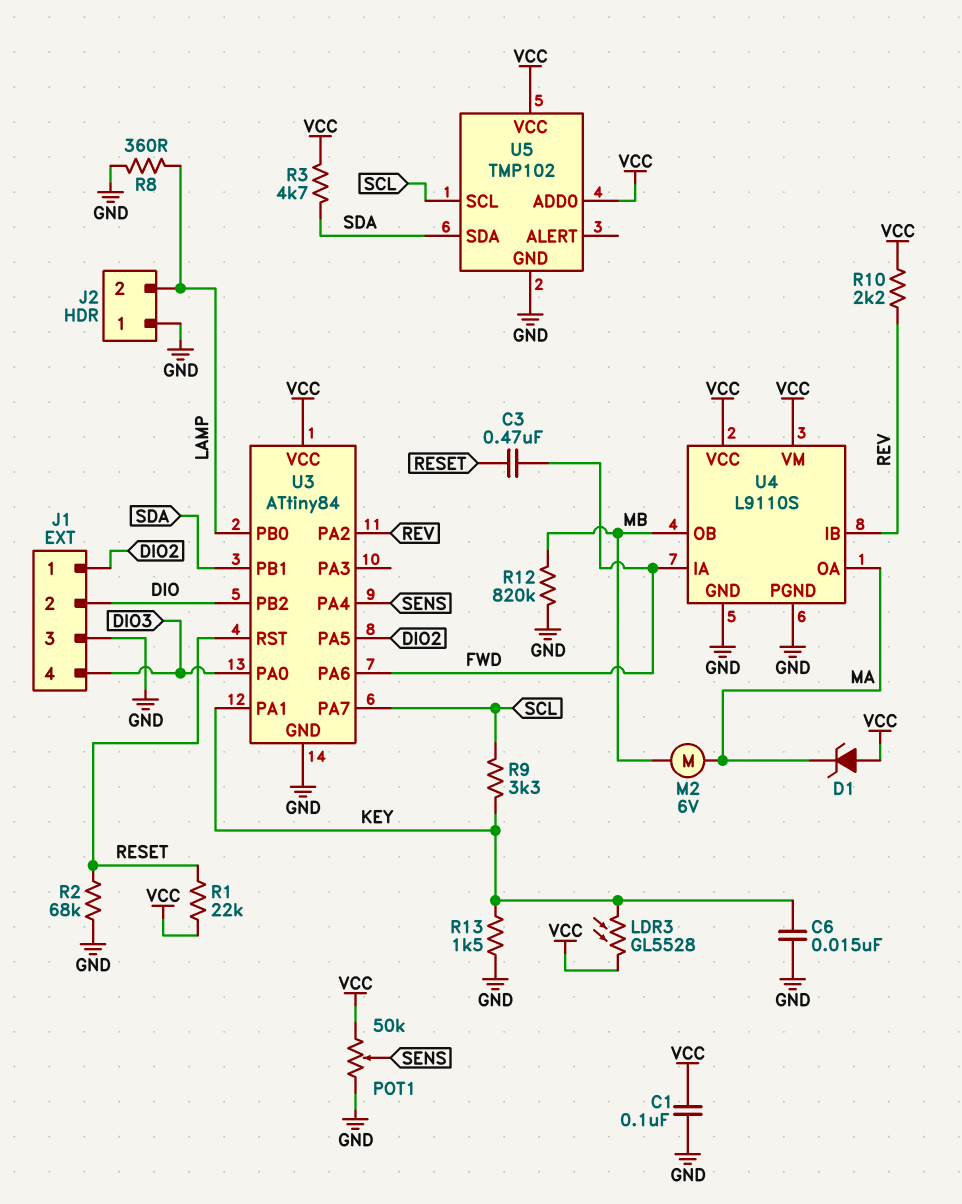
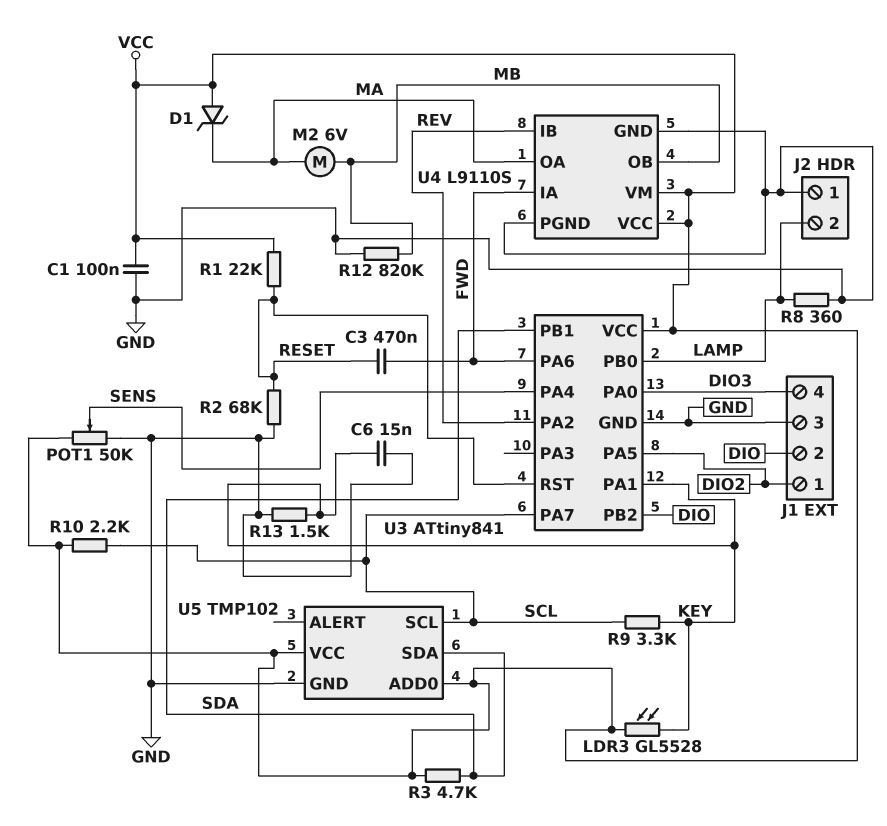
R10: 2.2k (REV, VCC) -> 2.2k (SCL, VCC)
U3: ATtiny84 -> ATtiny841

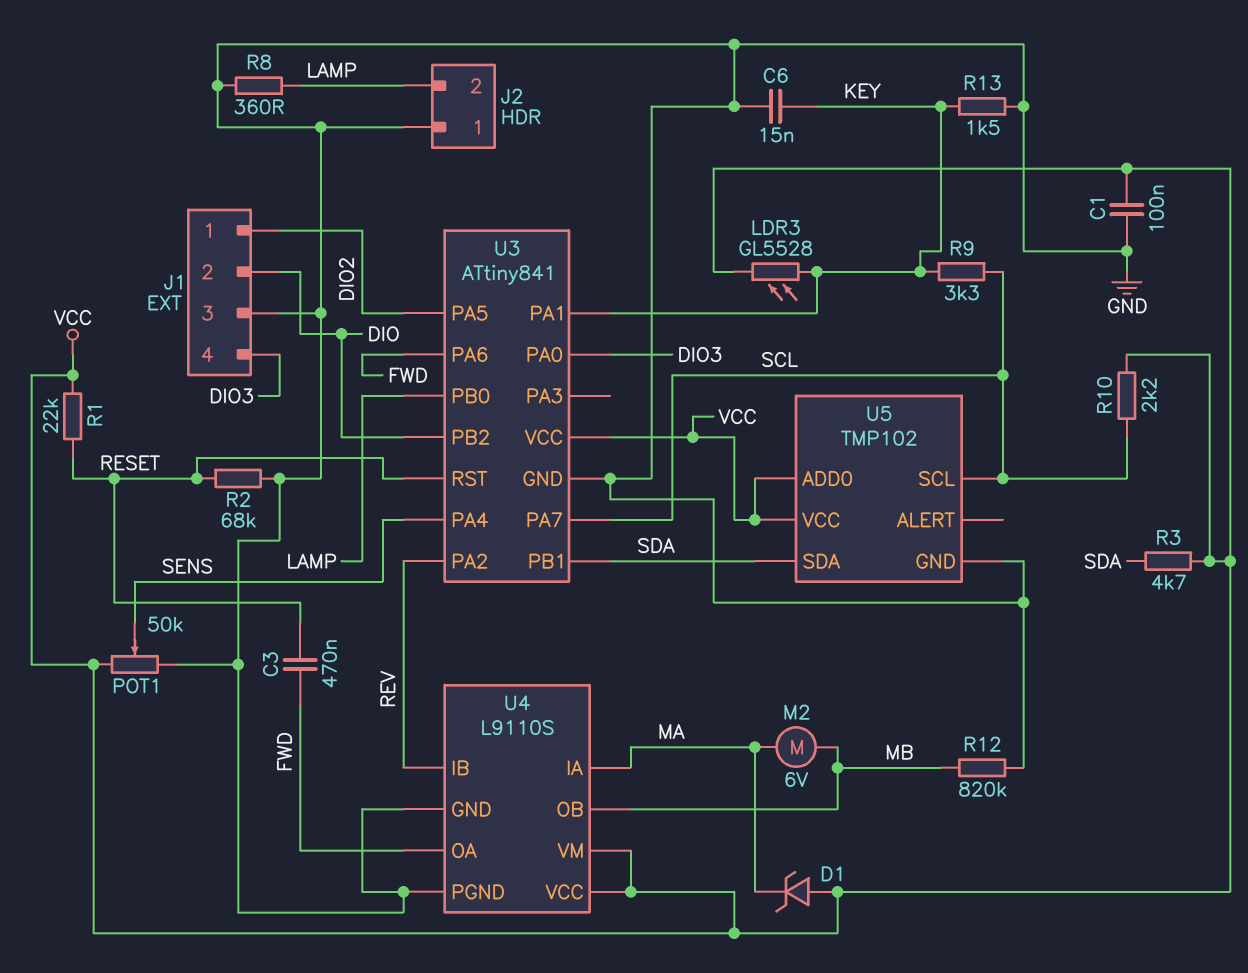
U4 pin IA: FWD -> MA
U4 pin OA: MA -> FWD

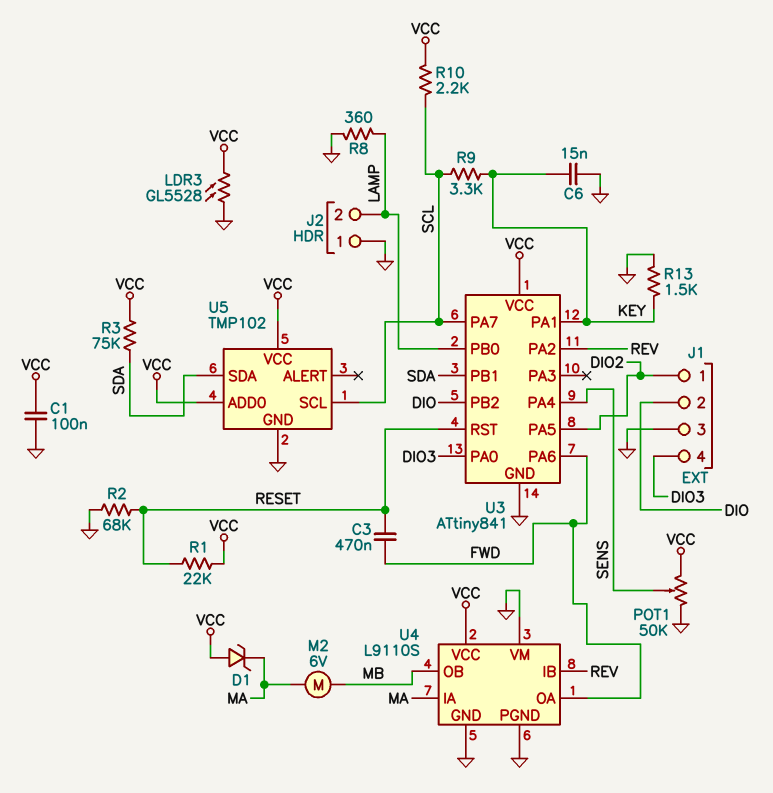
LDR3: GL5528 (KEY, VCC) -> GL5528 (GND, VCC)
R3: 4.7k (SDA, VCC) -> 75k (SDA, VCC)
R12: 820k (GND, MB) -> none
U4 pin VM: VCC -> GND

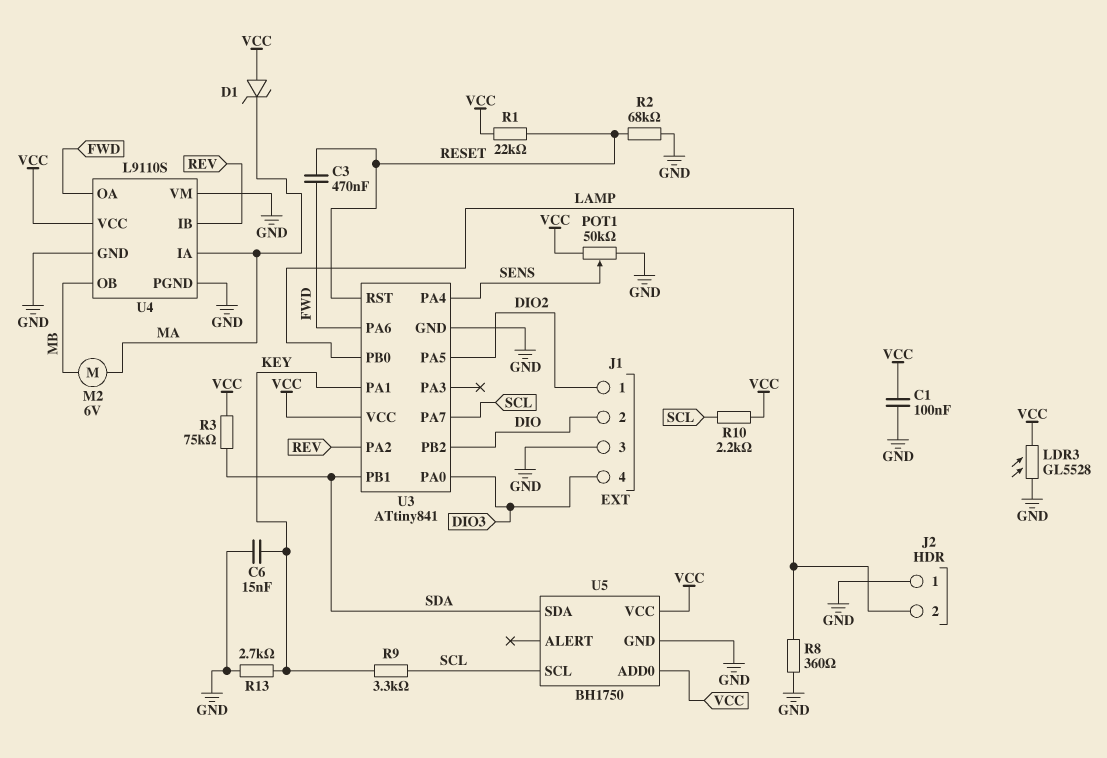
R13: 1.5k (GND, KEY) -> 2.7k (GND, KEY)
U5: TMP102 -> BH1750

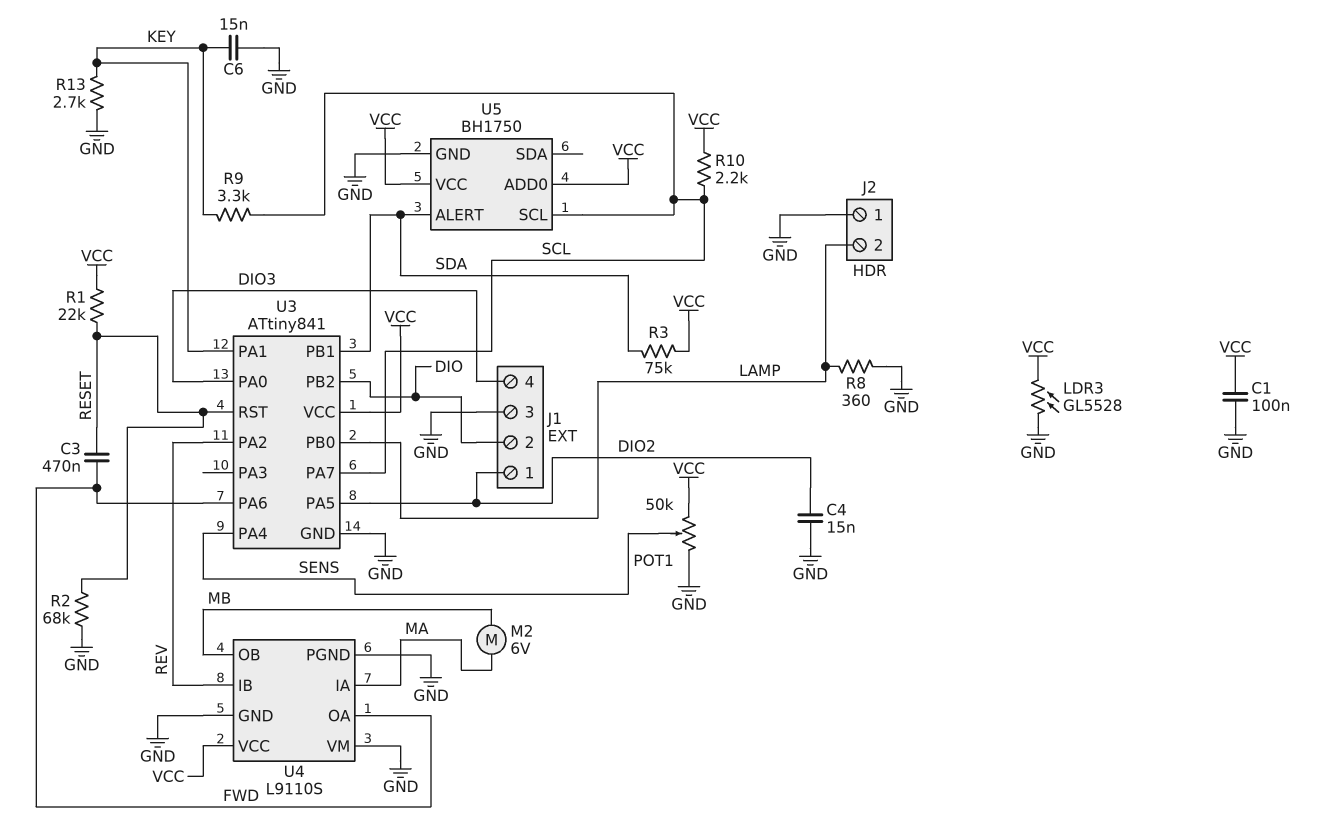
C4: none -> 15nF (DIO2, GND)
D1: zener (A VCC, K MA) -> none
U5 pin ALERT: none -> SDA
U5 pin SDA: SDA -> none

